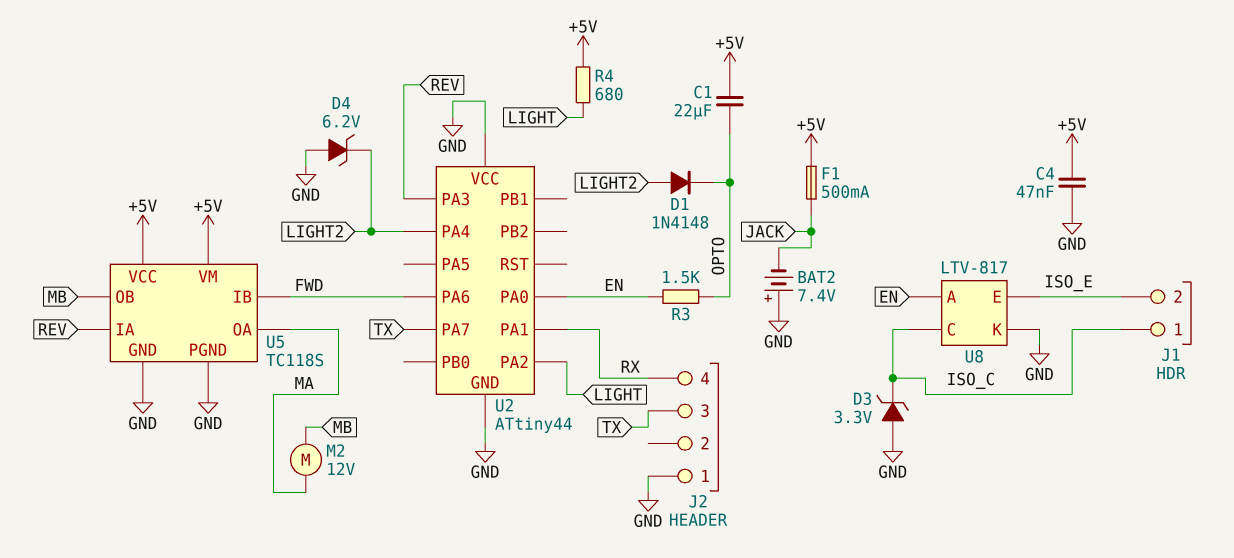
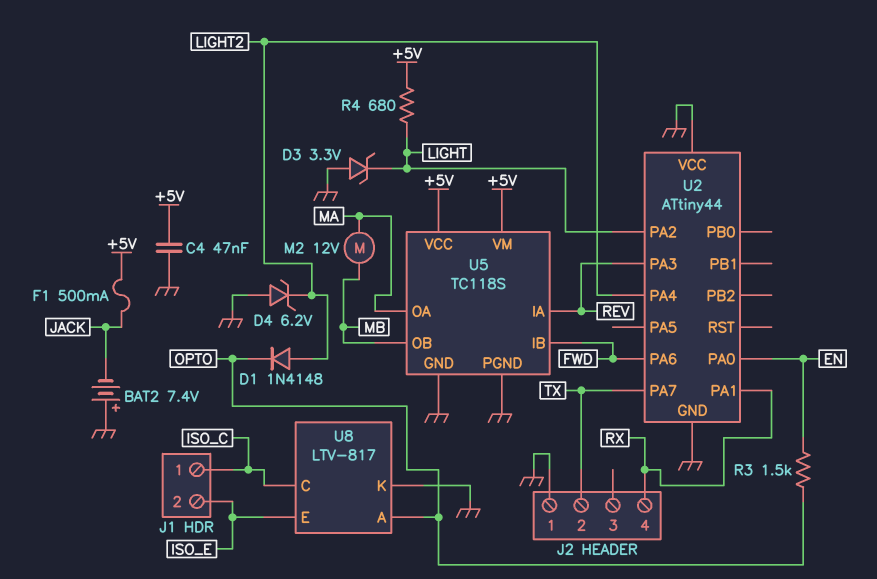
C1: 22uF (+5V, OPTO) -> none
D3: zener 3.3V (A GND, K ISO_C) -> zener 3.3V (A GND, K LIGHT)
J2 pin 2: none -> TX
J2 pin 3: TX -> none
U8 pin A: EN -> OPTO

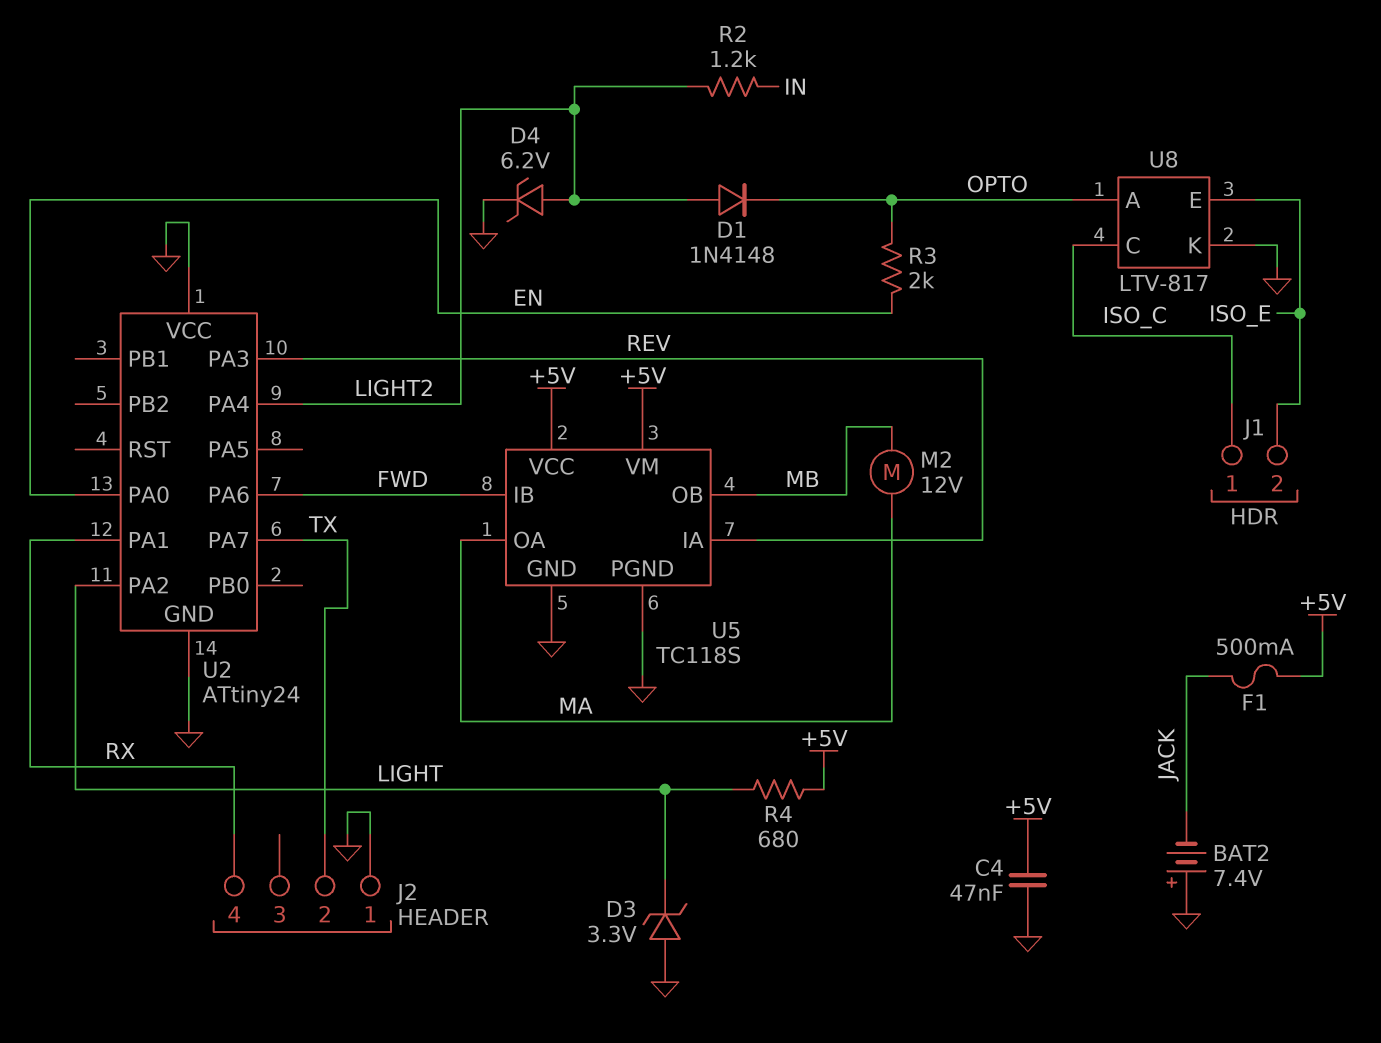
D4: zener 6.2V (A GND, K LIGHT2) -> zener 6.2V (A LIGHT2, K GND)
R2: none -> 1.2k (IN, LIGHT2)
R3: 1.5k (EN, OPTO) -> 2k (EN, OPTO)
U2: ATtiny44 -> ATtiny24

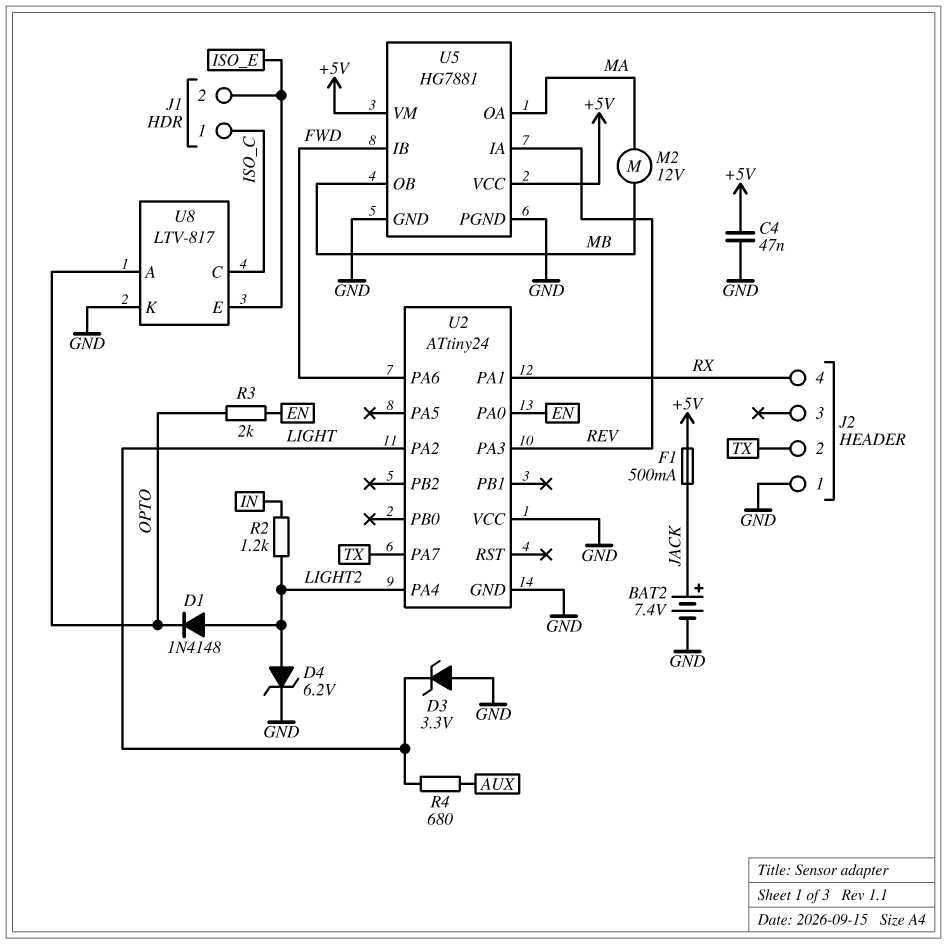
BAT2: 7.4V (plus GND, minus JACK) -> 7.4V (plus JACK, minus GND)
R4: 680 (+5V, LIGHT) -> 680 (AUX, LIGHT)
U5: TC118S -> HG7881

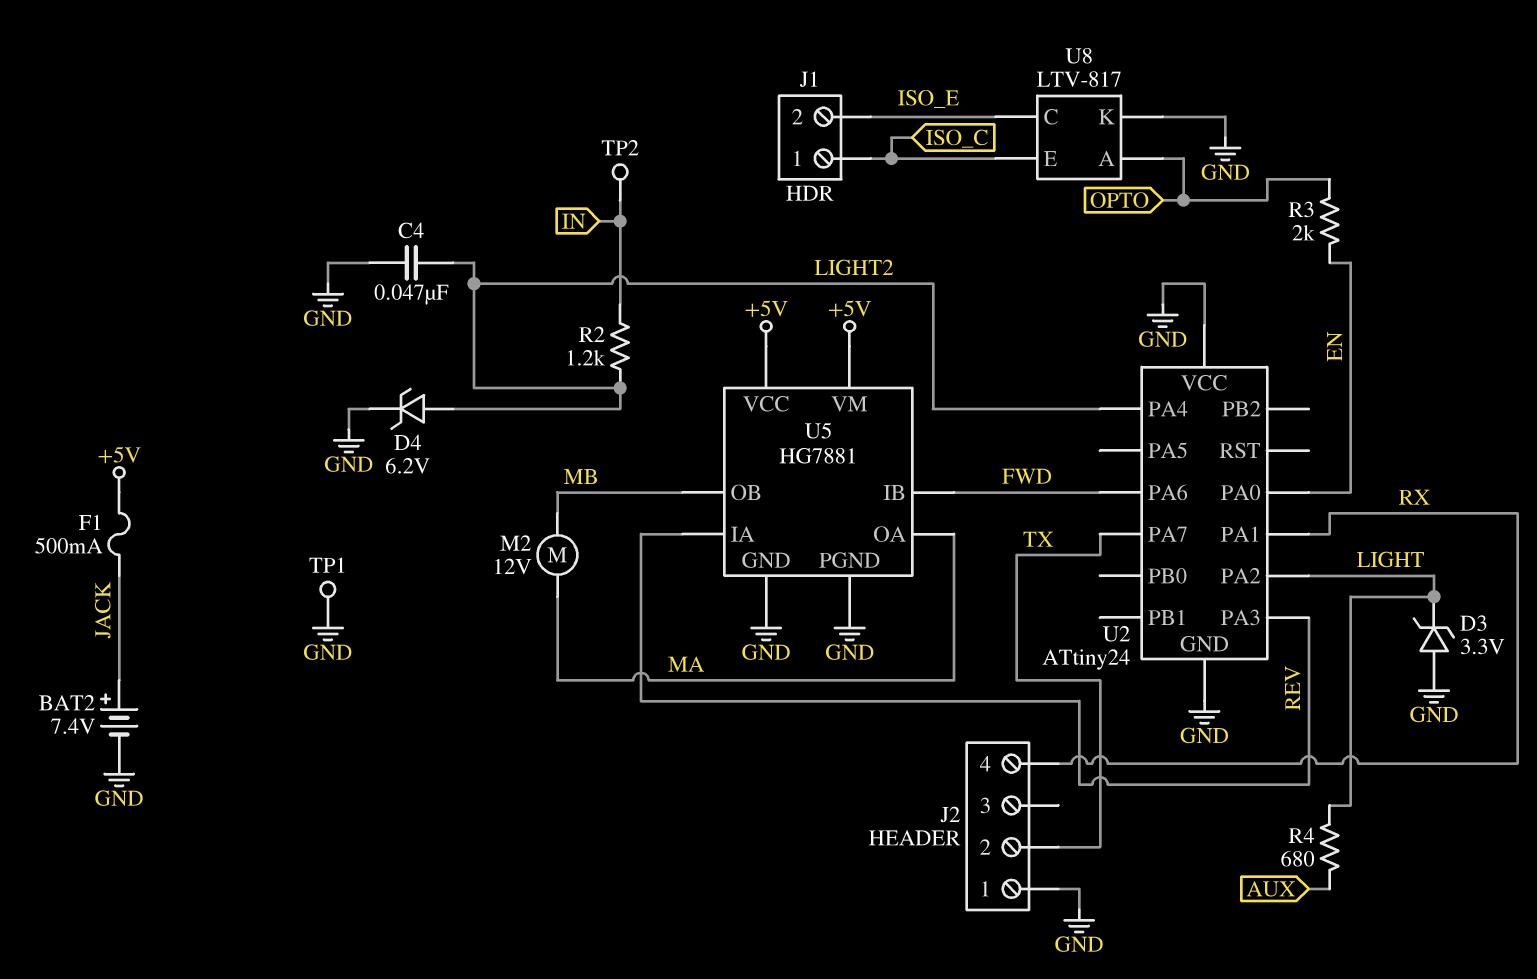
C4: 47nF (+5V, GND) -> 47nF (GND, LIGHT2)
D1: diode 1N4148 (A LIGHT2, K OPTO) -> none
TP1: none -> test point (GND)
TP2: none -> test point (IN)
U8 pin C: ISO_C -> ISO_E
U8 pin E: ISO_E -> ISO_C

